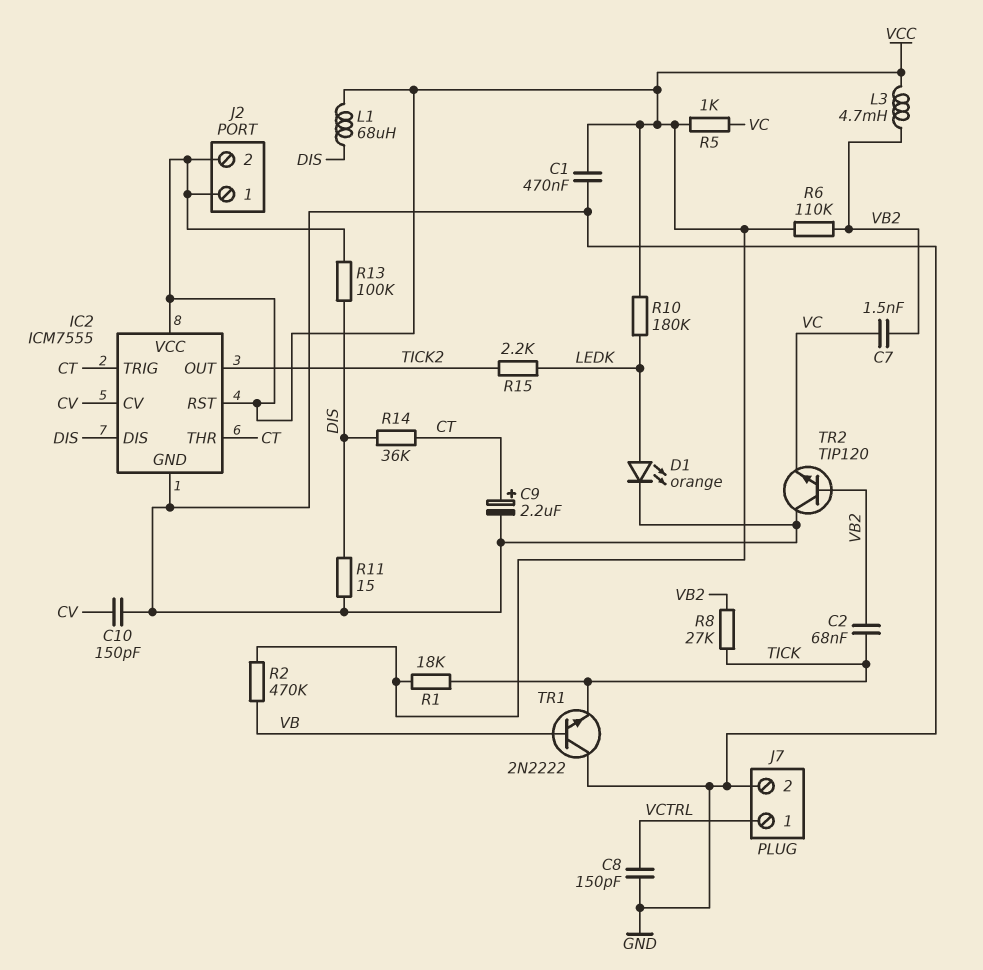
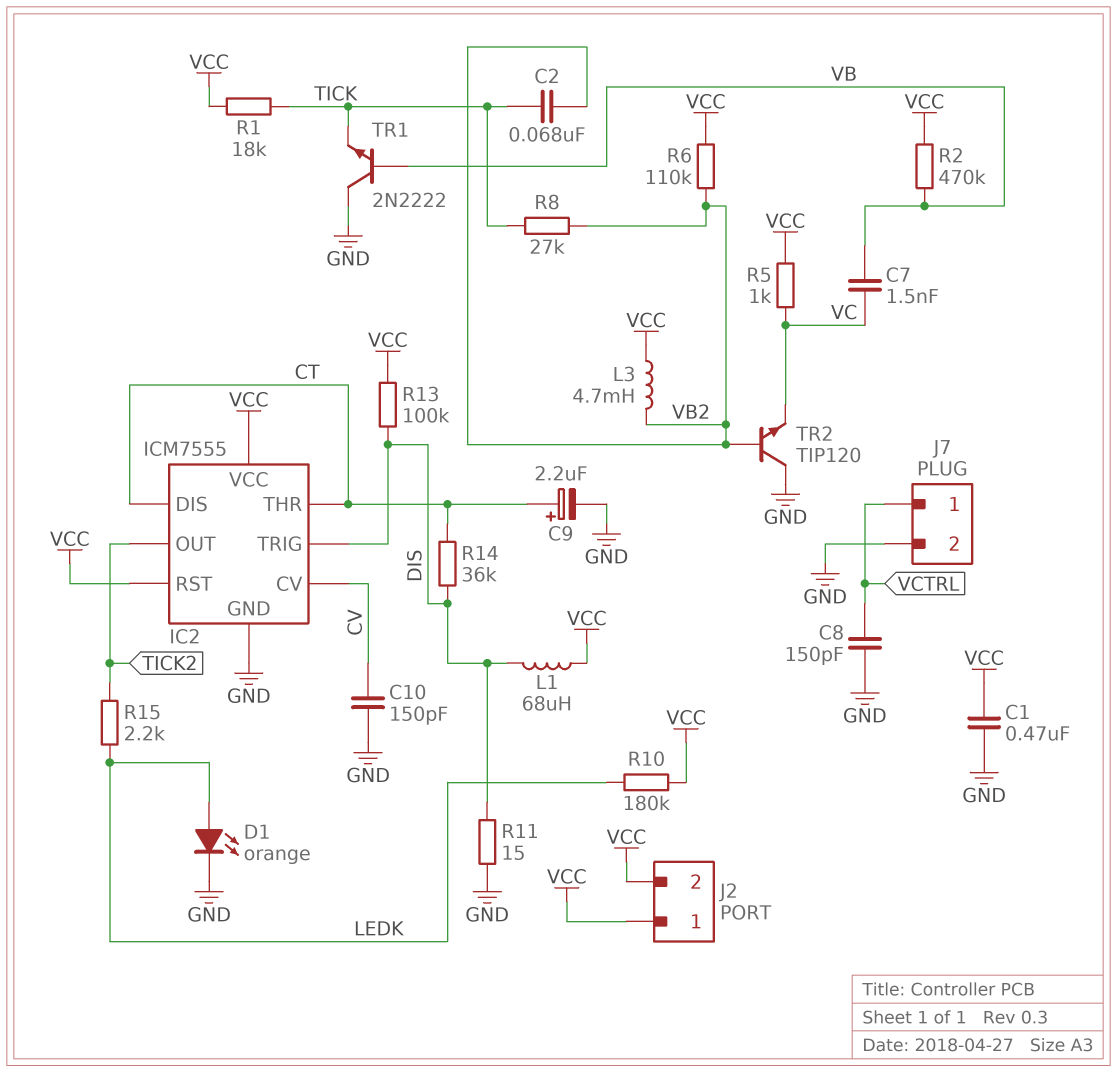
C7: 1.5nF (VB2, VC) -> 1.5nF (VB, VC)
IC2 pin DIS: DIS -> CT
IC2 pin TRIG: CT -> DIS

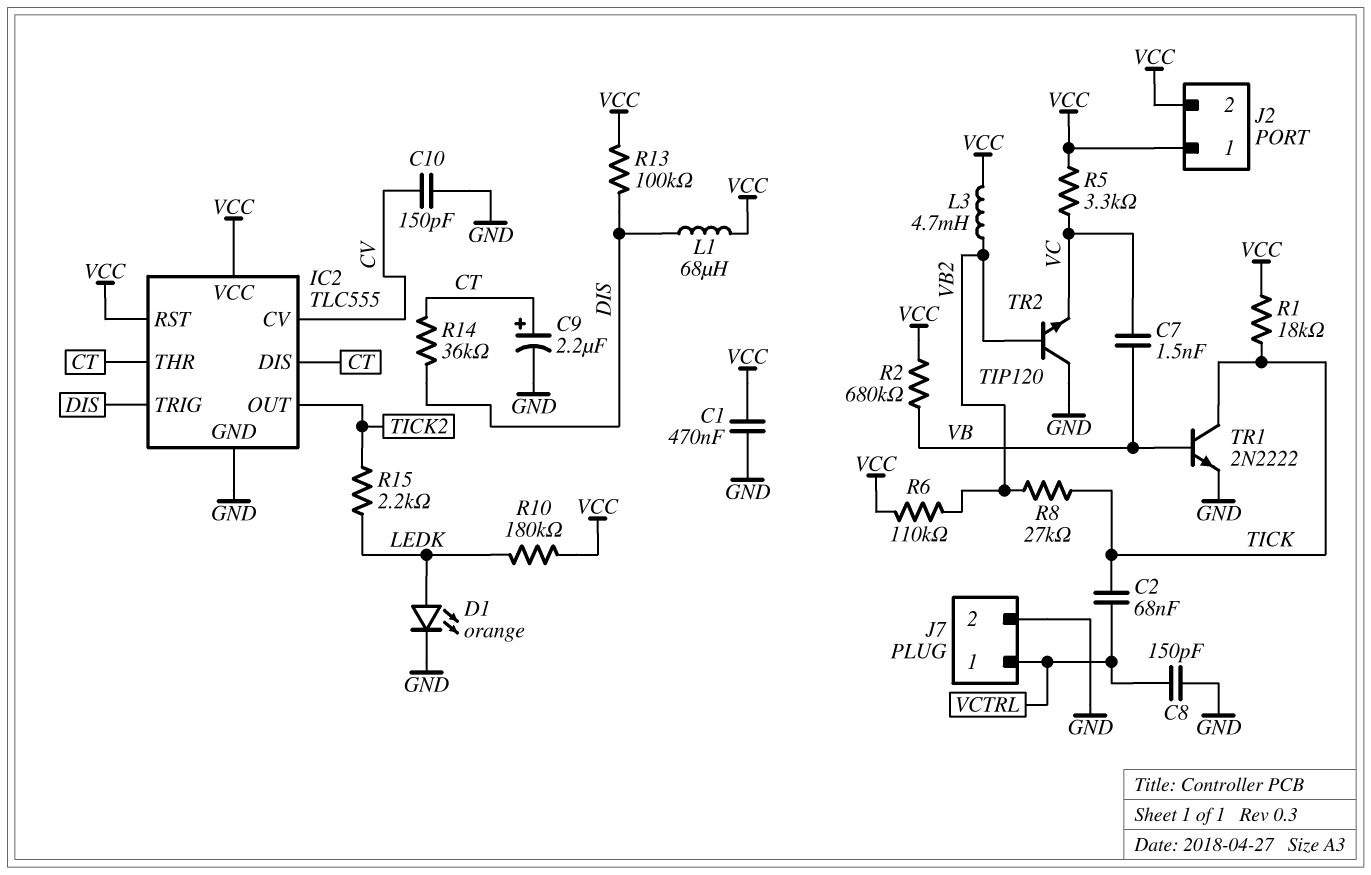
C2: 68nF (TICK, VB2) -> 68nF (TICK, VCTRL)
IC2: ICM7555 -> TLC555
R2: 470k (VB, VCC) -> 680k (VB, VCC)
R5: 1k (VC, VCC) -> 3.3k (VC, VCC)
R11: 15 (DIS, GND) -> none
TR1: NPN 2N2222 (B VB, C GND, E TICK) -> NPN 2N2222 (B VB, C TICK, E GND)

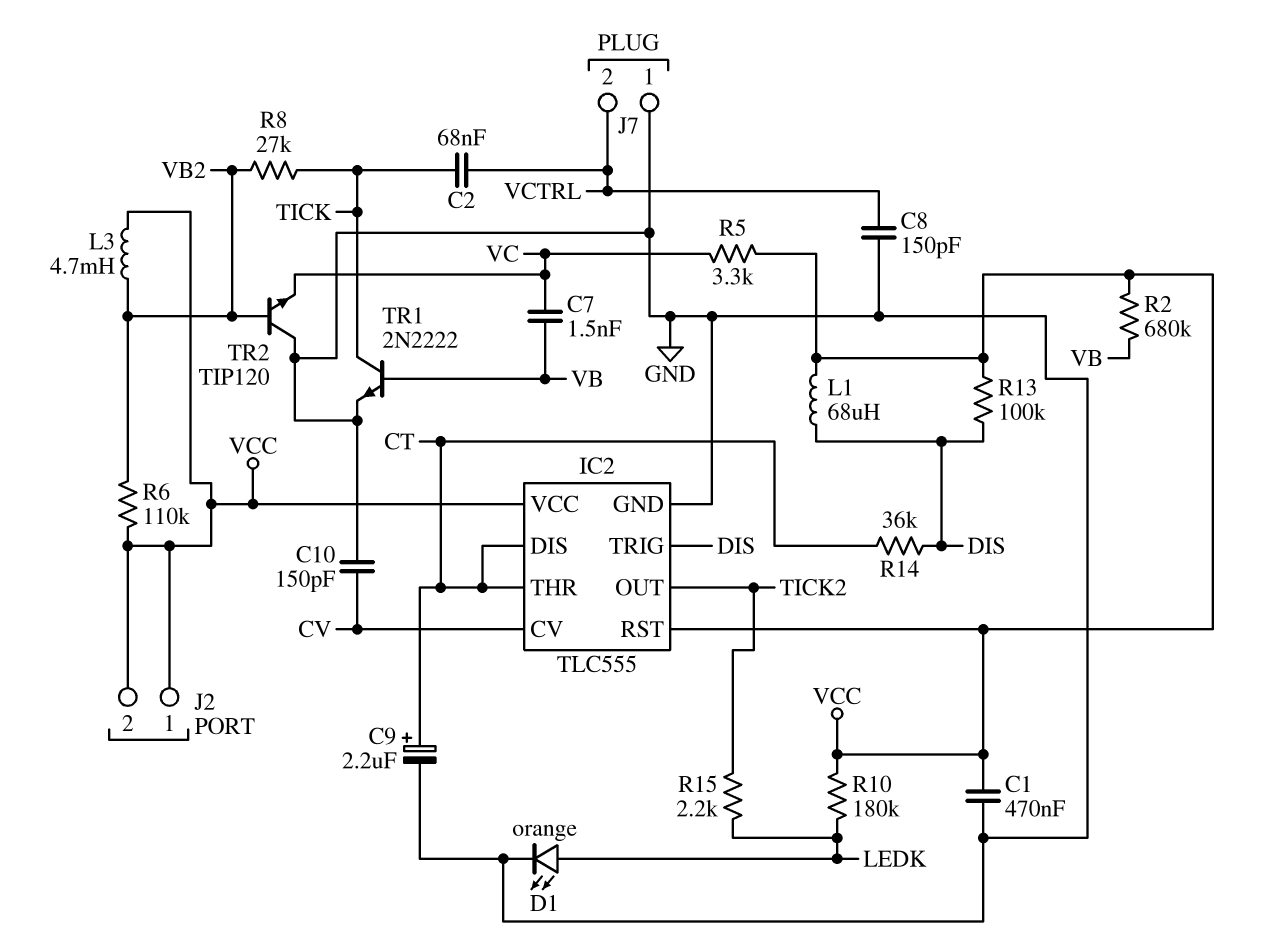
J7 pin 1: VCTRL -> GND
J7 pin 2: GND -> VCTRL
R1: 18k (TICK, VCC) -> none

